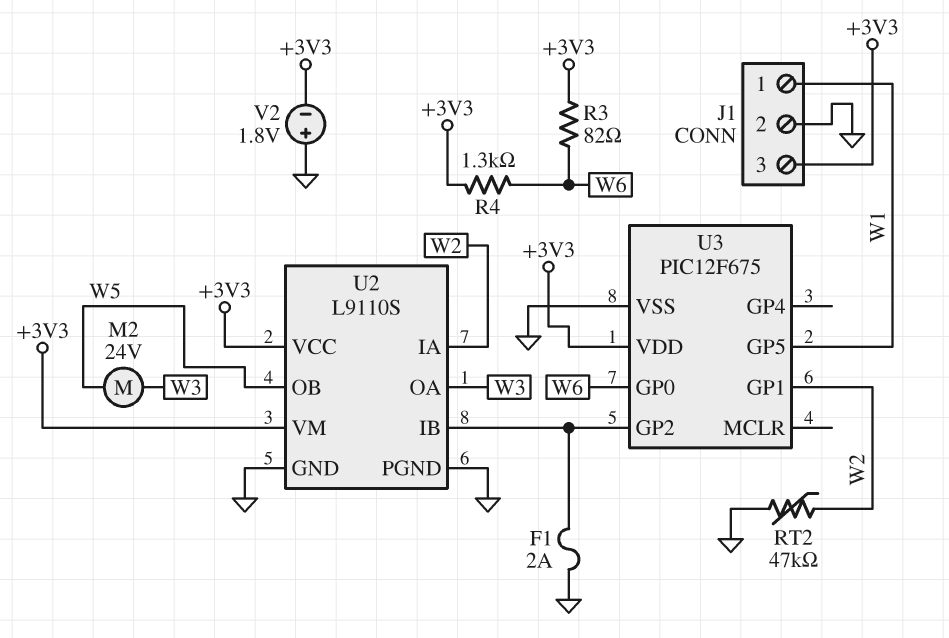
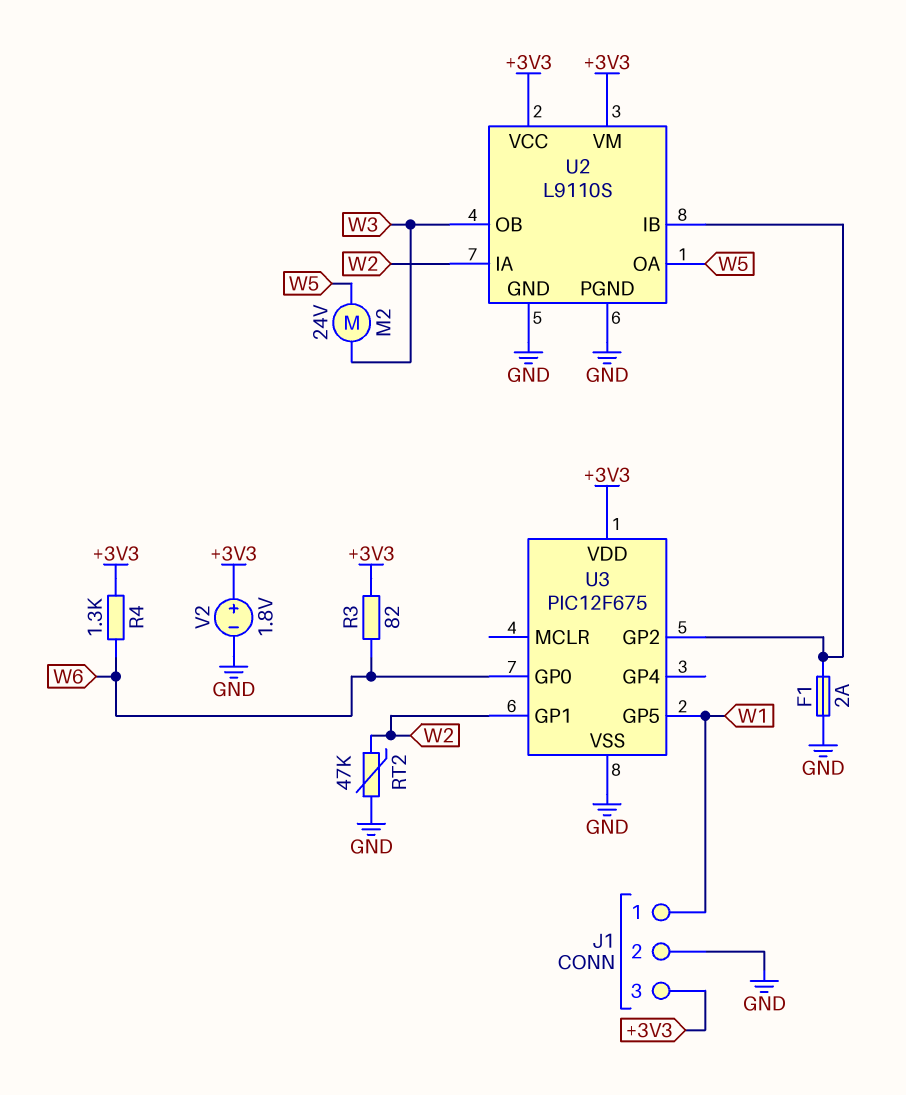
U2 pin OA: W3 -> W5
U2 pin OB: W5 -> W3
V2: 1.8V (plus GND, minus +3V3) -> 1.8V (plus +3V3, minus GND)

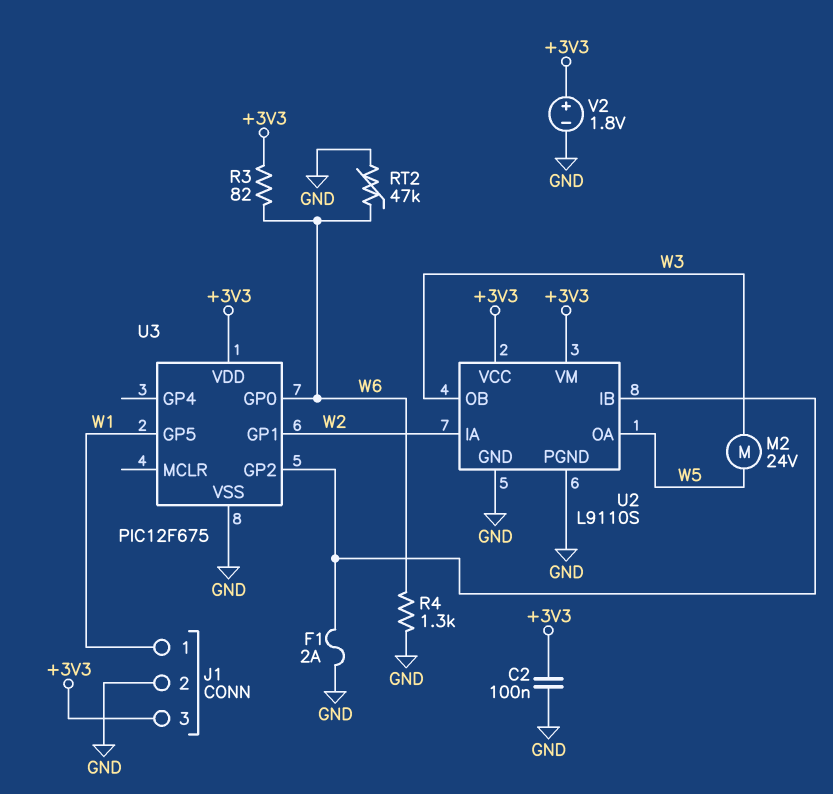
C2: none -> 100nF (+3V3, GND)
R4: 1.3k (+3V3, W6) -> 1.3k (GND, W6)
RT2: 47k (GND, W2) -> 47k (GND, W6)

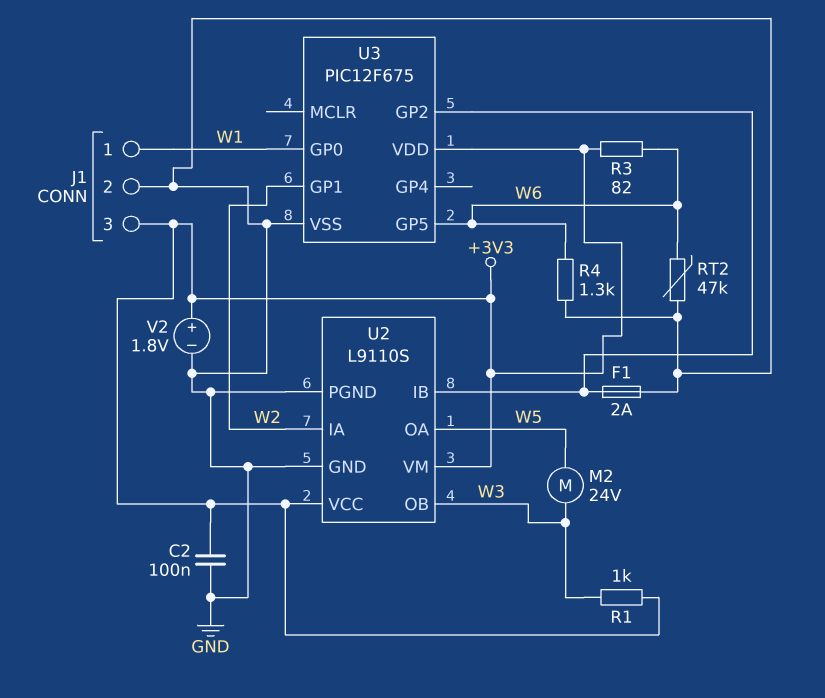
R1: none -> 1k (+3V3, W3)
U3 pin GP0: W6 -> W1
U3 pin GP5: W1 -> W6

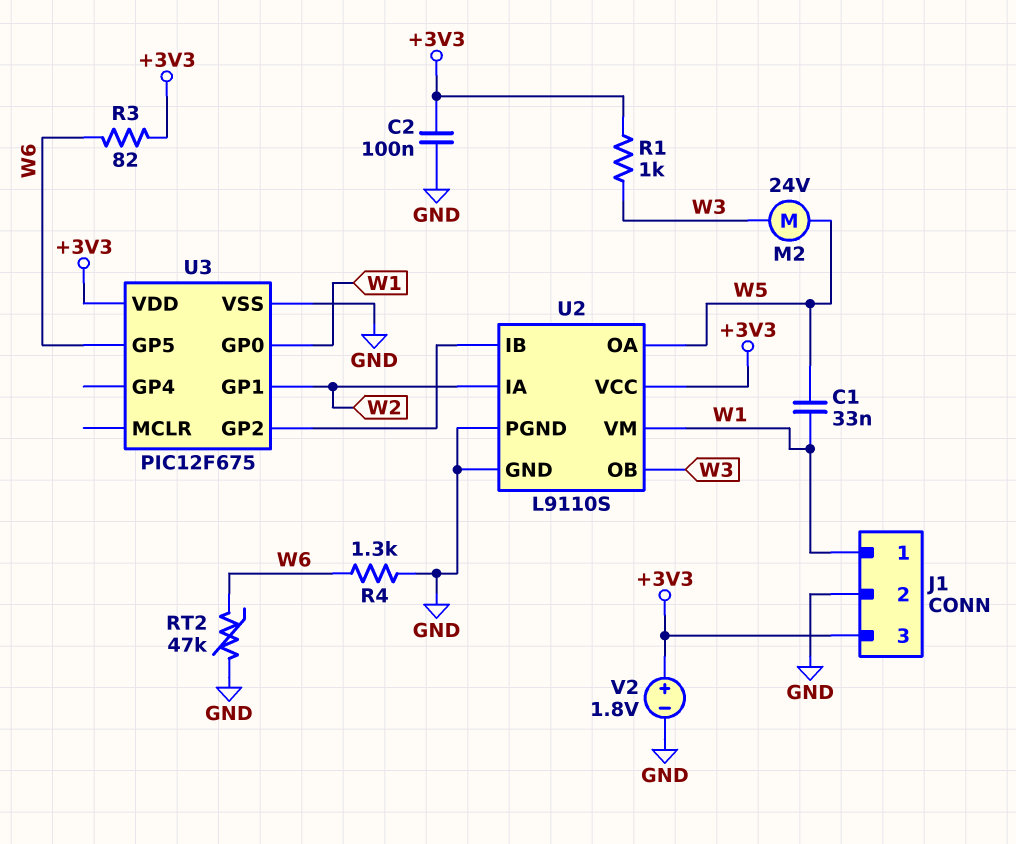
C1: none -> 33nF (W1, W5)
F1: 2A (GND, U2/IB) -> none
U2 pin VM: +3V3 -> W1

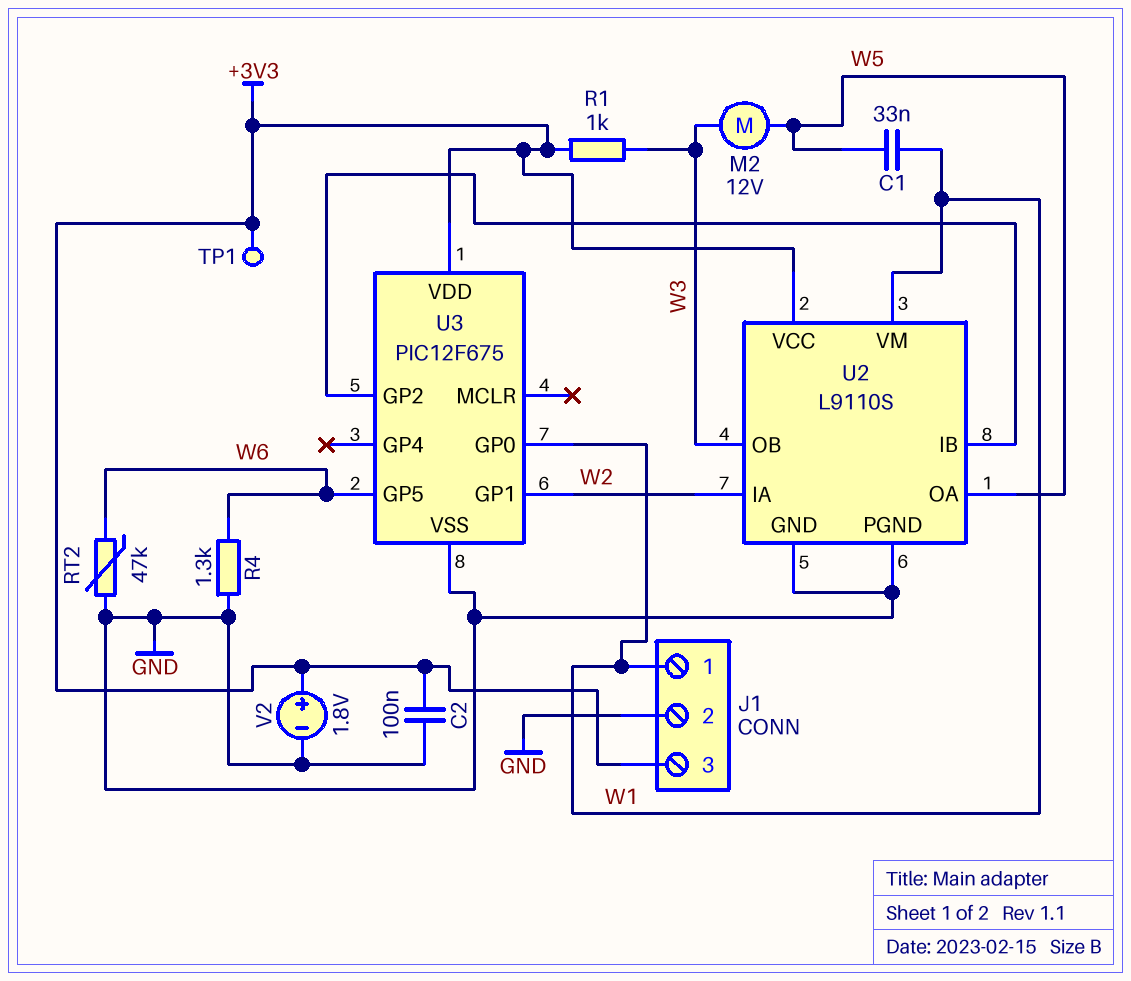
M2: motor 24V (W3, W5) -> motor 12V (W3, W5)
R3: 82 (+3V3, W6) -> none
TP1: none -> test point (+3V3)

